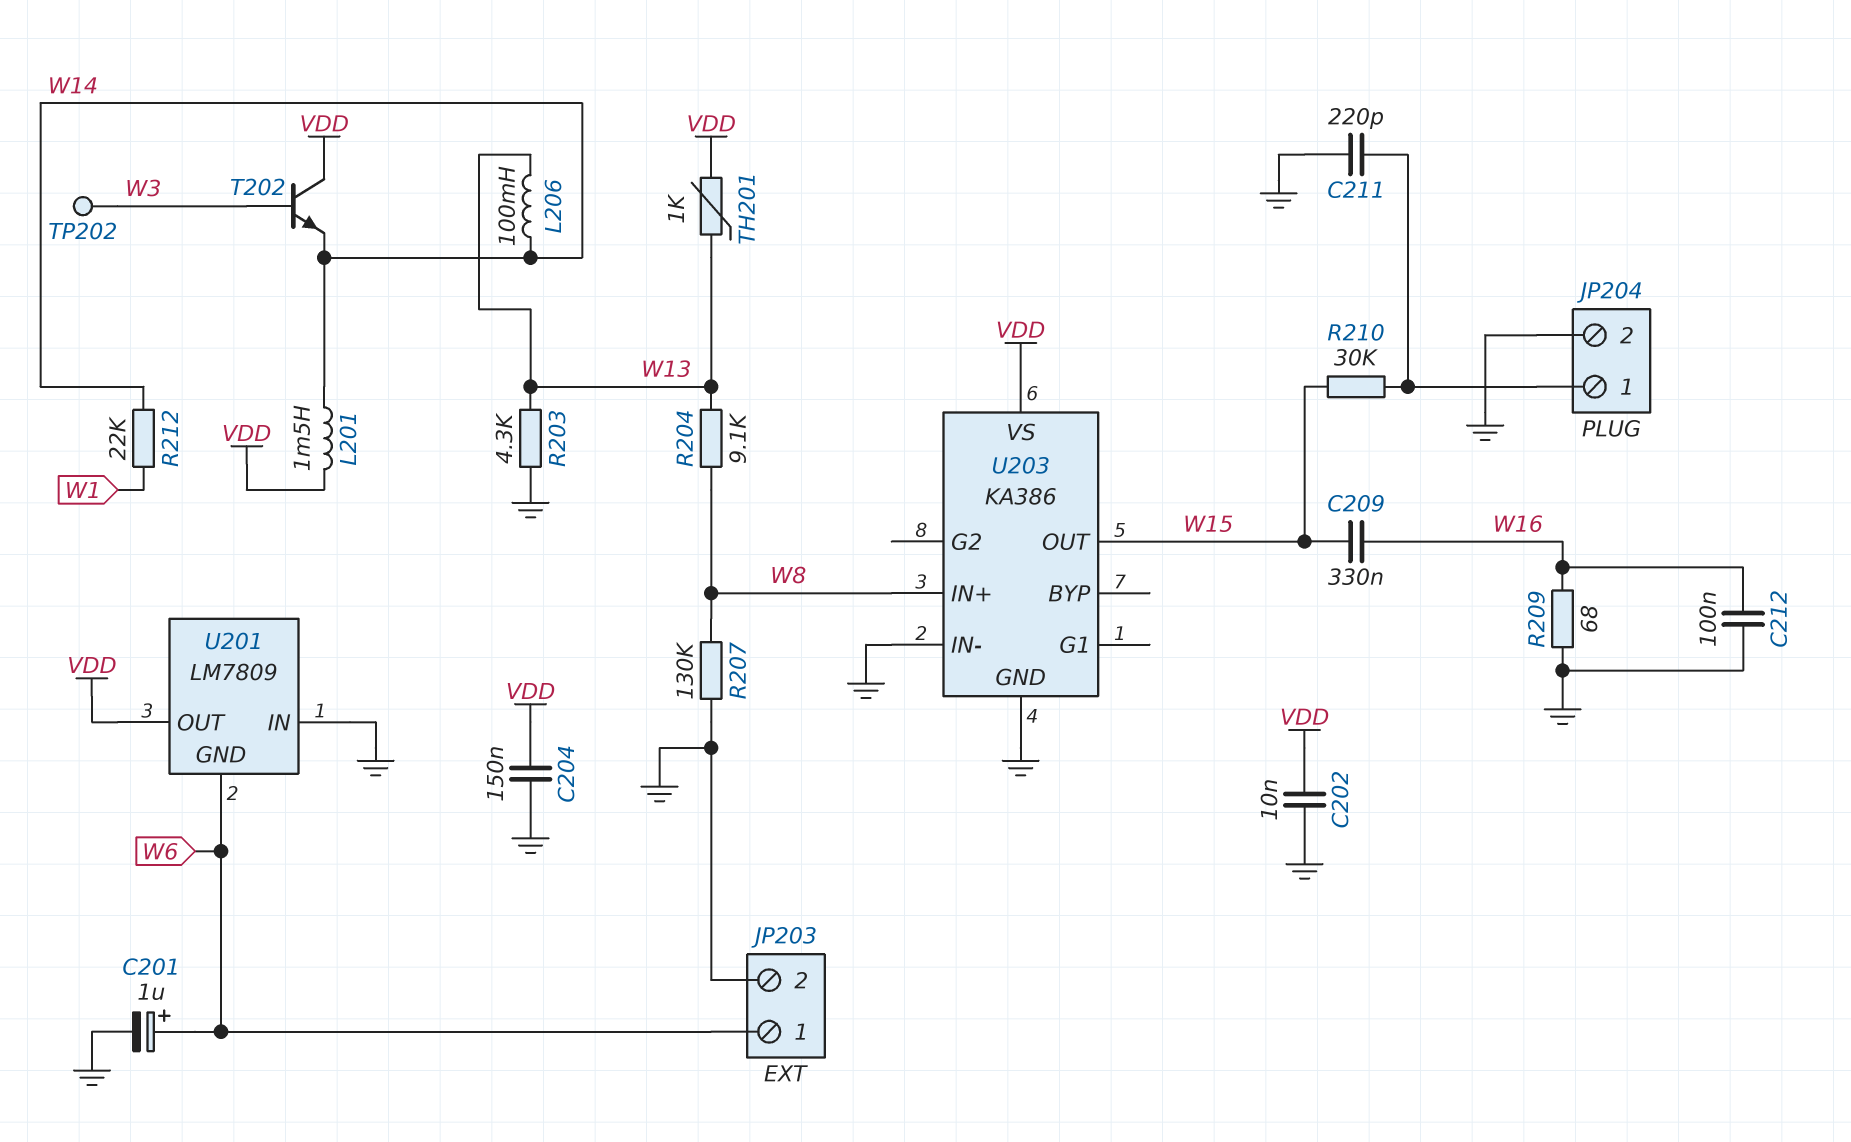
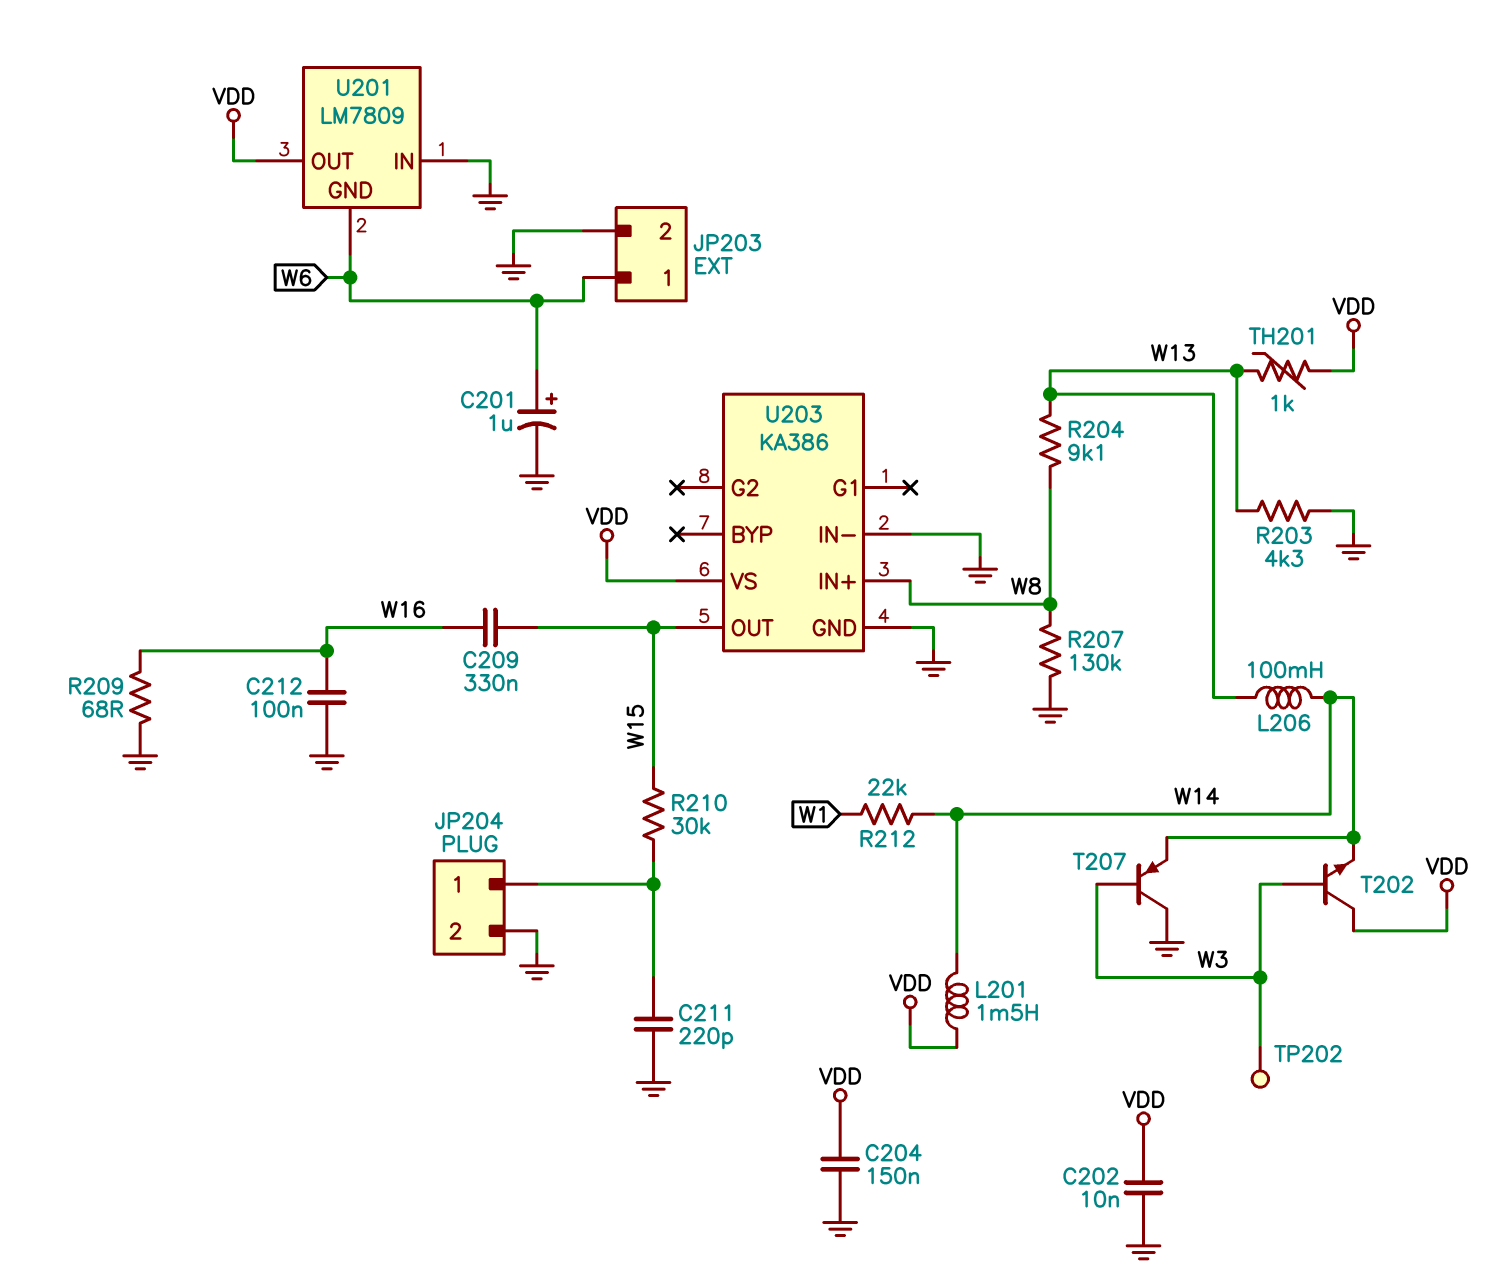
T207: none -> PNP (B W3, C GND, E W14)

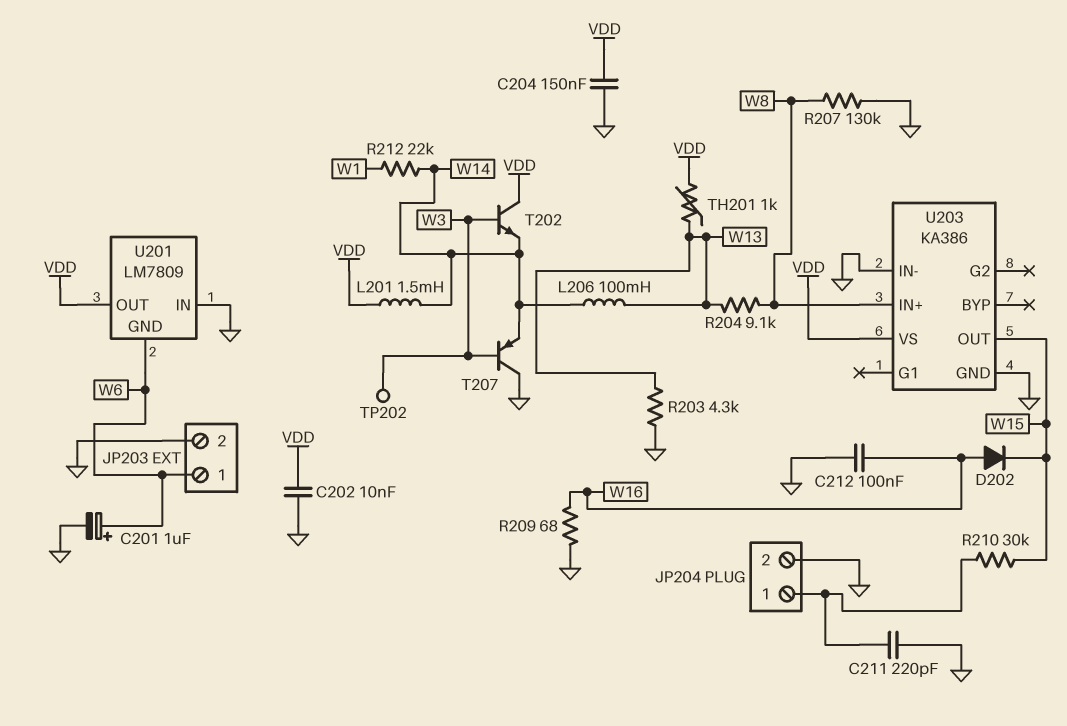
C209: 330nF (W15, W16) -> none
D202: none -> diode (A W16, K W15)

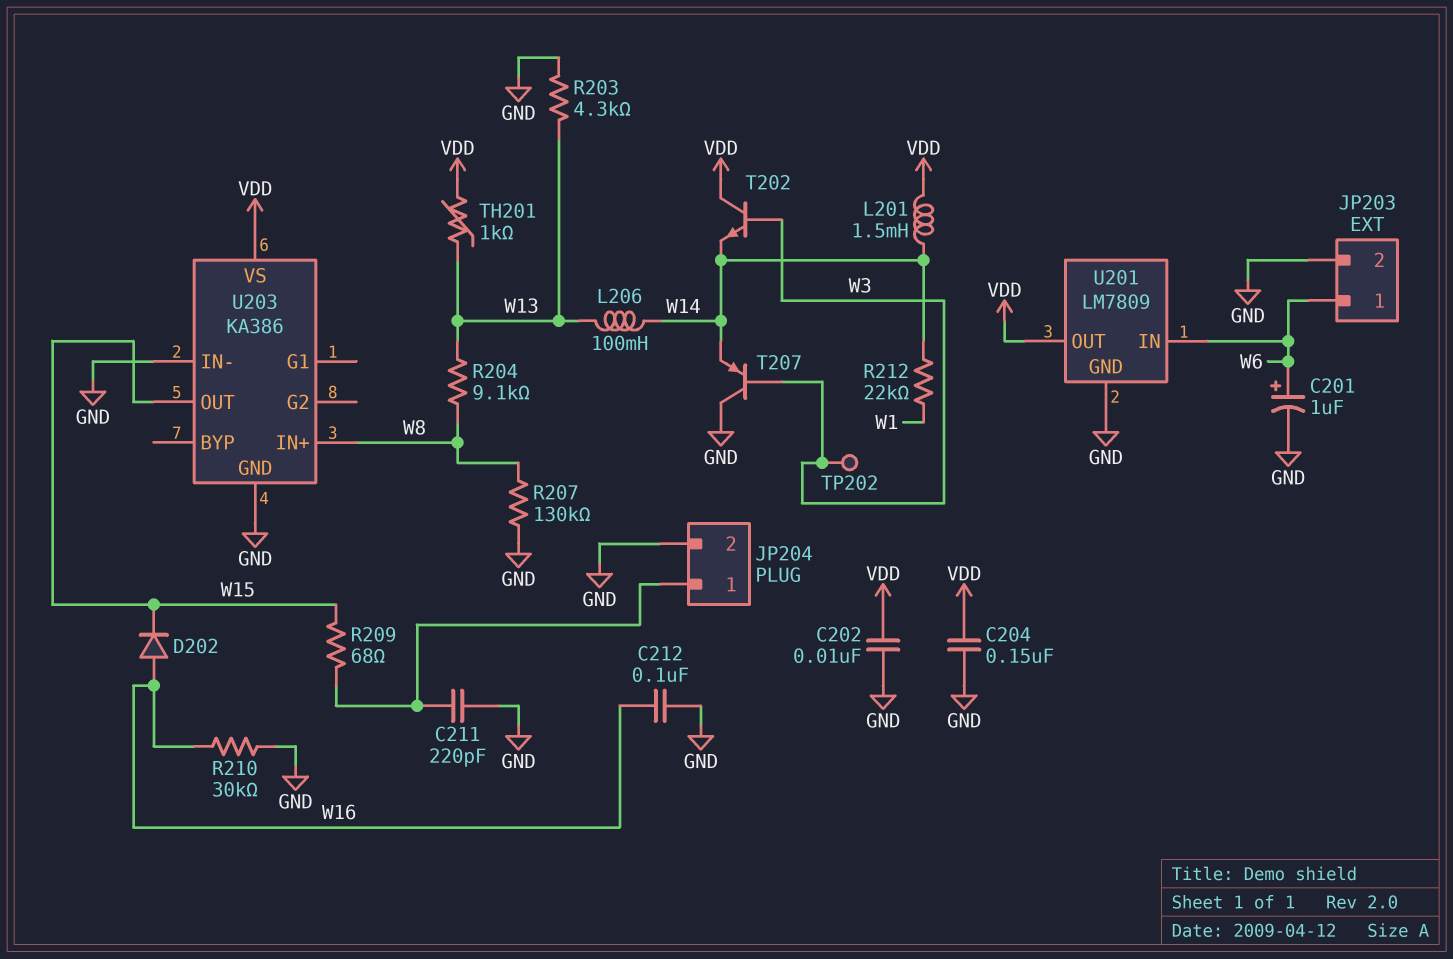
R209: 68 (GND, W16) -> 68 (JP204/1, W15)
R210: 30k (JP204/1, W15) -> 30k (GND, W16)
U201 pin GND: W6 -> GND
U201 pin IN: GND -> W6

